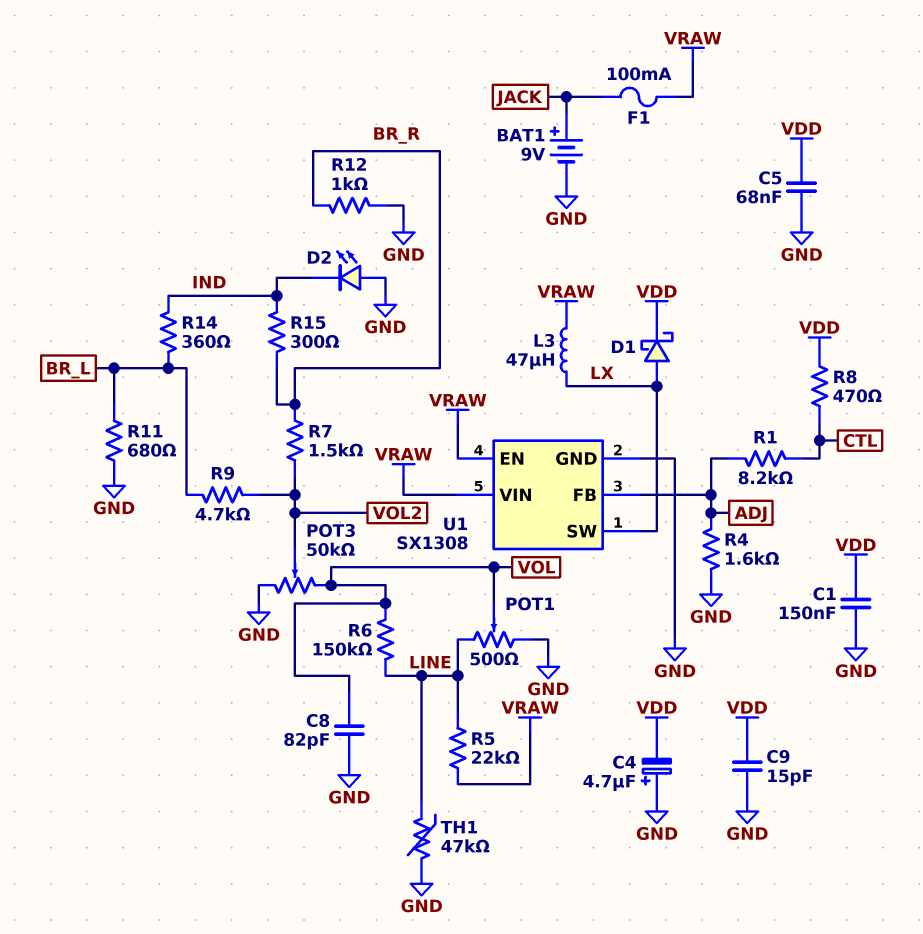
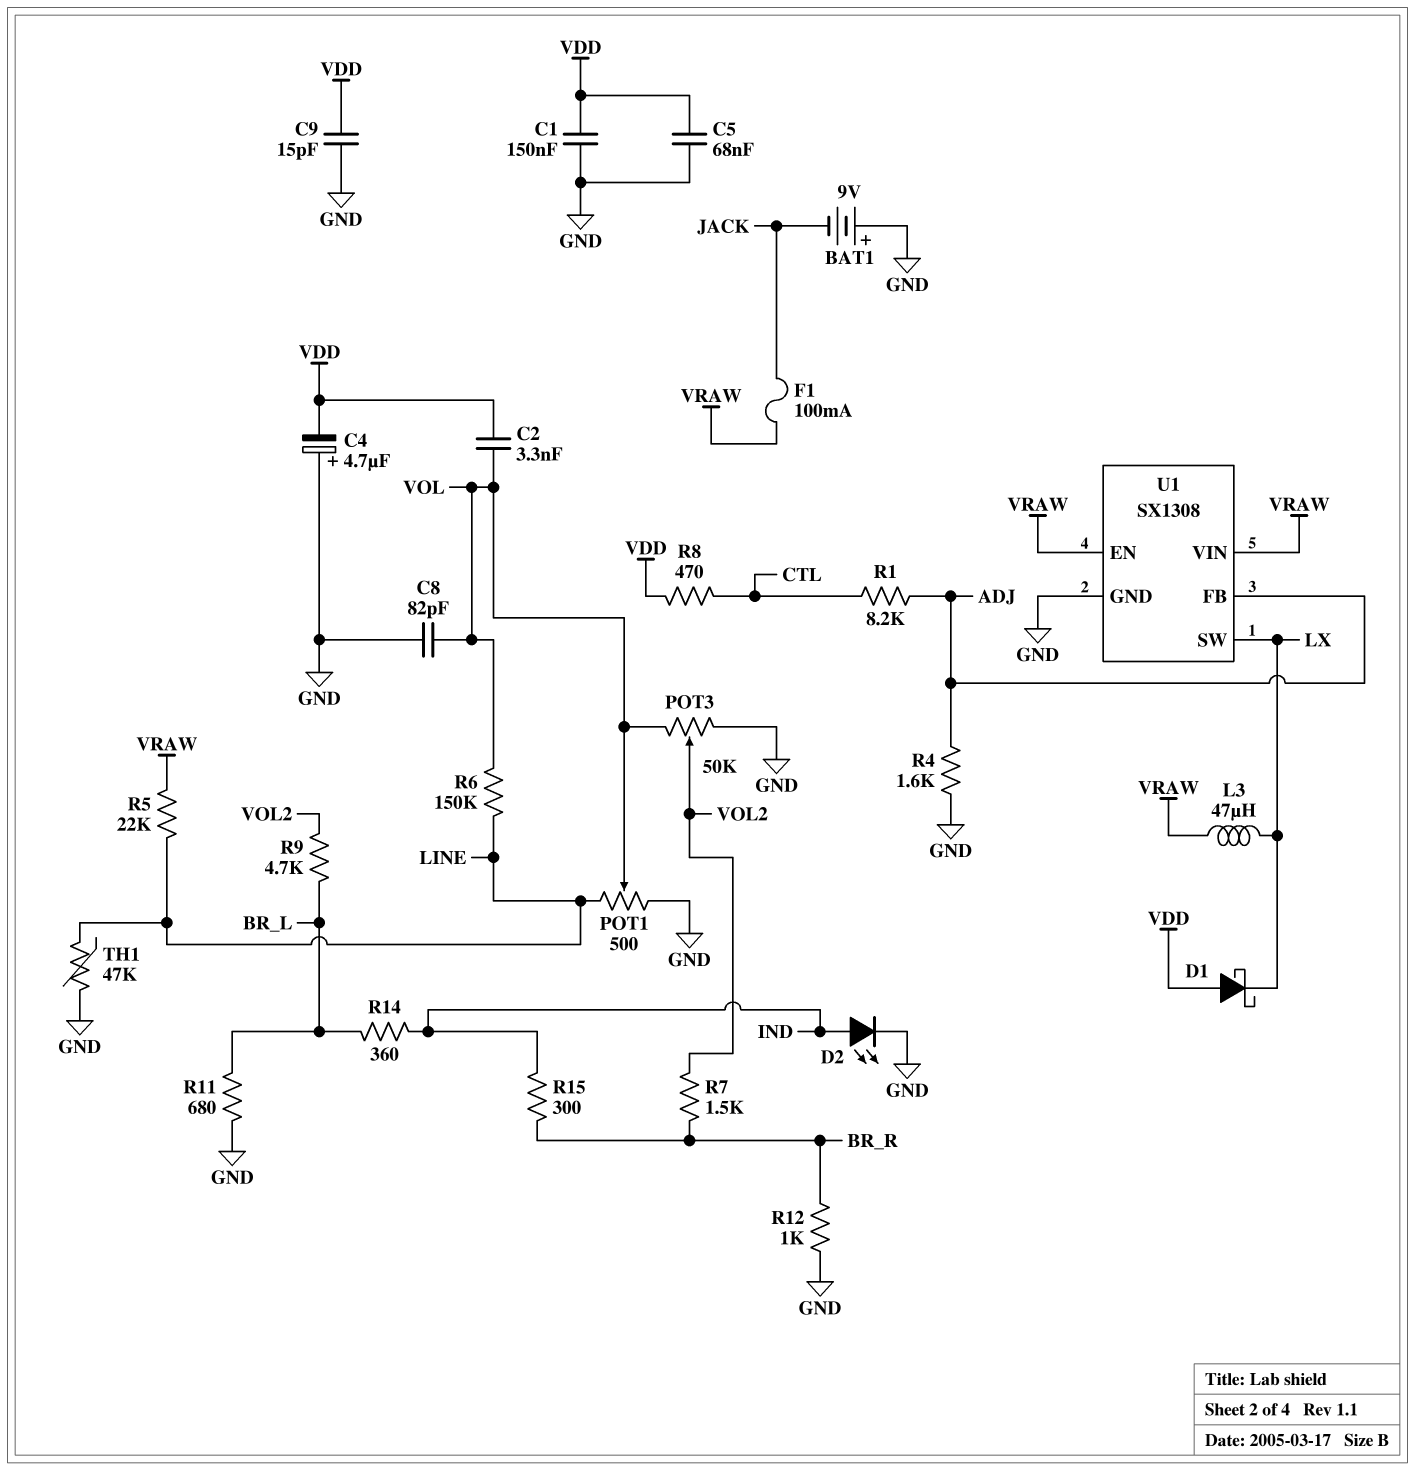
BAT1: 9V (plus JACK, minus GND) -> 9V (plus GND, minus JACK)
C2: none -> 3.3nF (VDD, VOL)
D1: schottky (A LX, K VDD) -> schottky (A VDD, K LX)
D2: LED (A GND, K IND) -> LED (A IND, K GND)

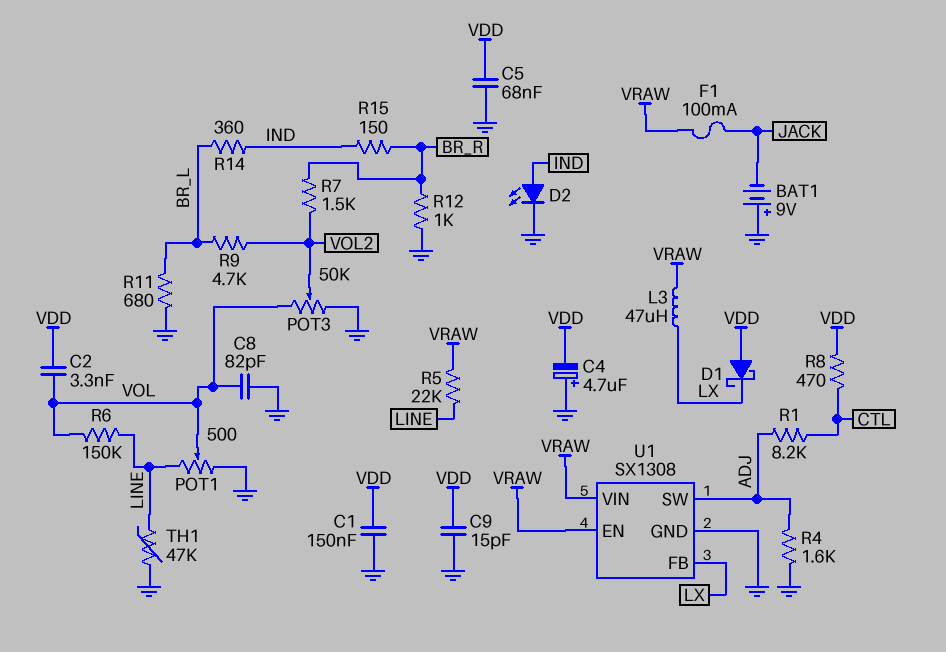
R15: 300 (BR_R, IND) -> 150 (BR_R, IND)
U1 pin FB: ADJ -> LX
U1 pin SW: LX -> ADJ

